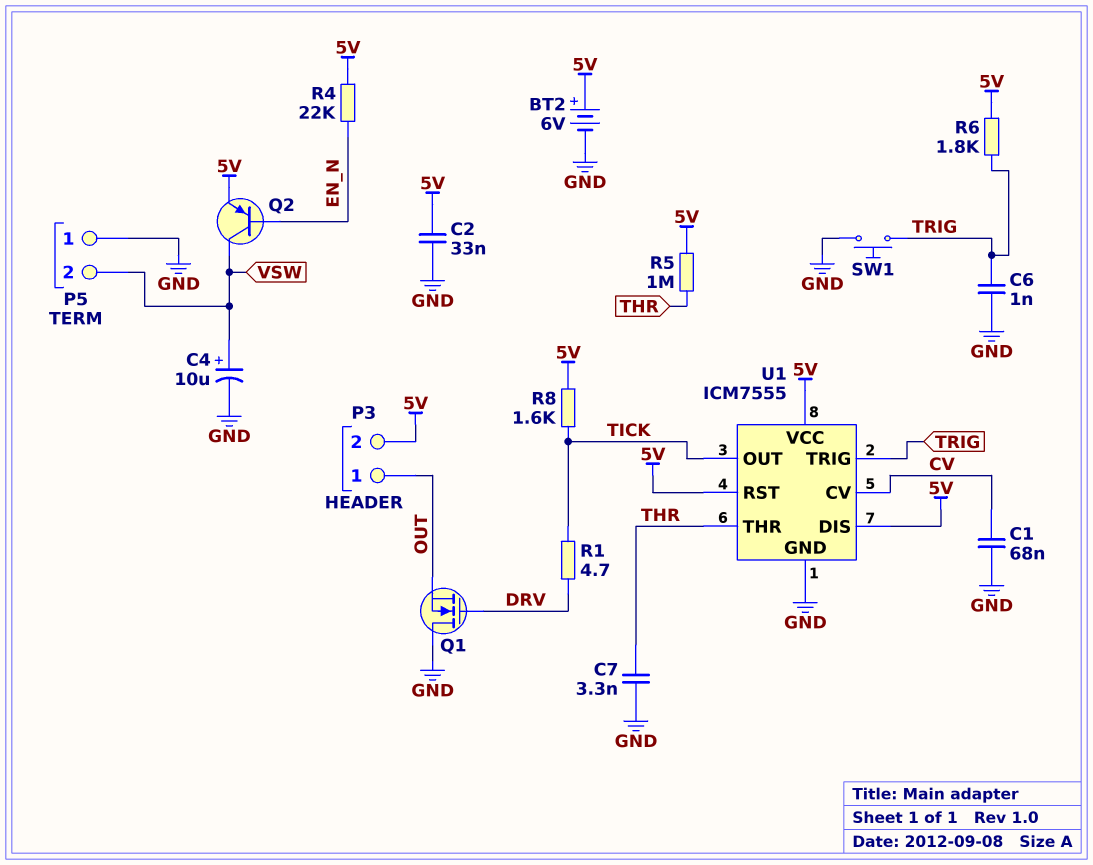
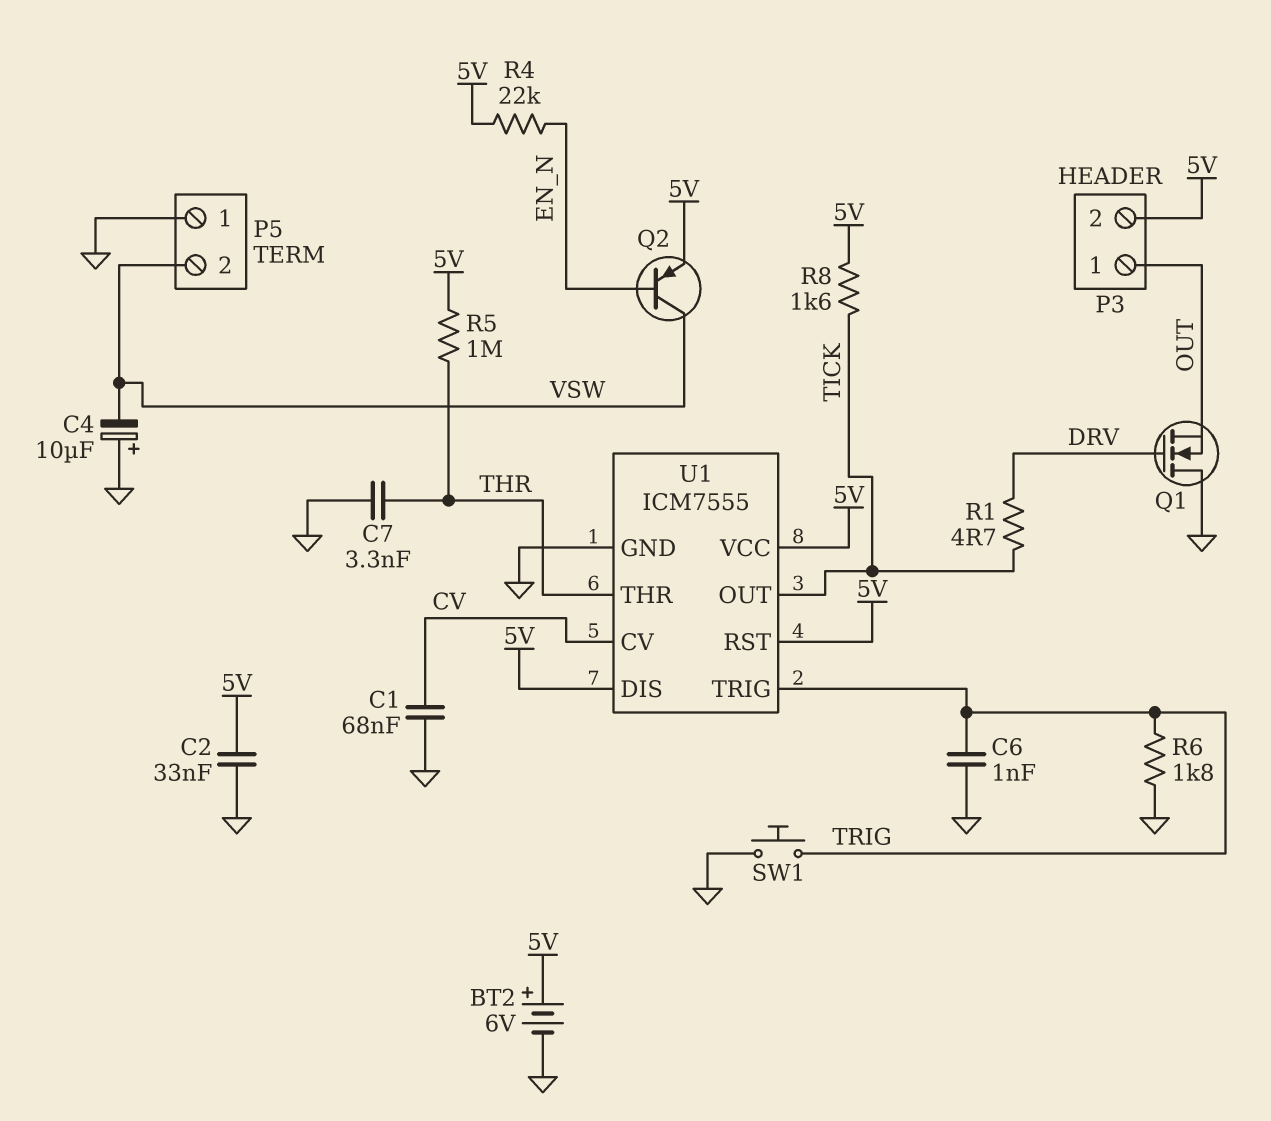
C4: 10uF (plus VSW, minus GND) -> 10uF (plus GND, minus VSW)
R6: 1.8k (5V, TRIG) -> 1.8k (GND, TRIG)

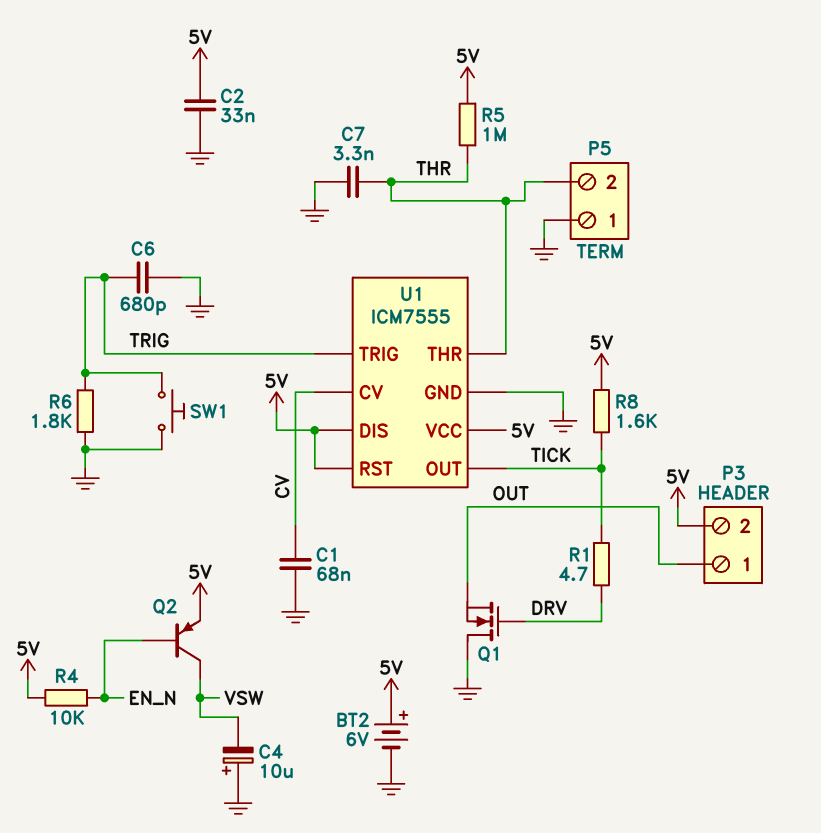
C6: 1nF (GND, TRIG) -> 680pF (GND, TRIG)
P5 pin 2: VSW -> THR
R4: 22k (5V, EN_N) -> 10k (5V, EN_N)

